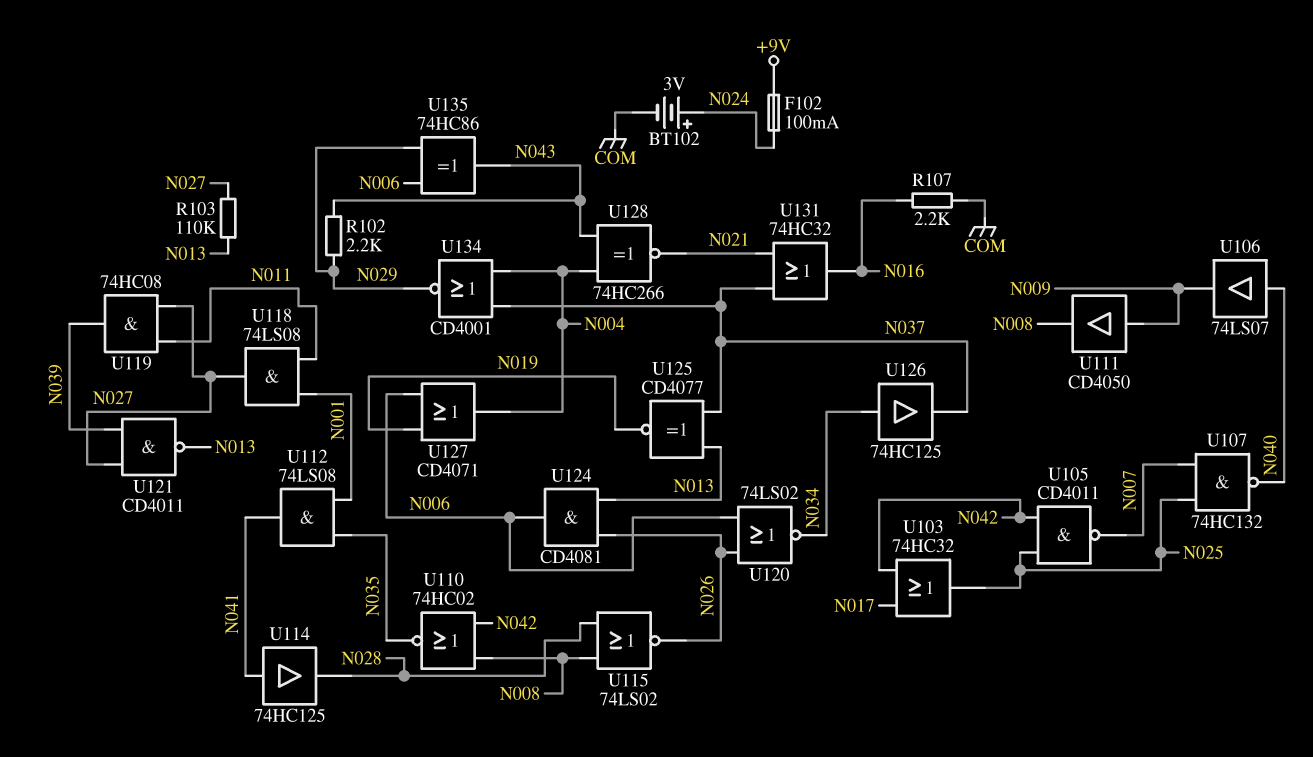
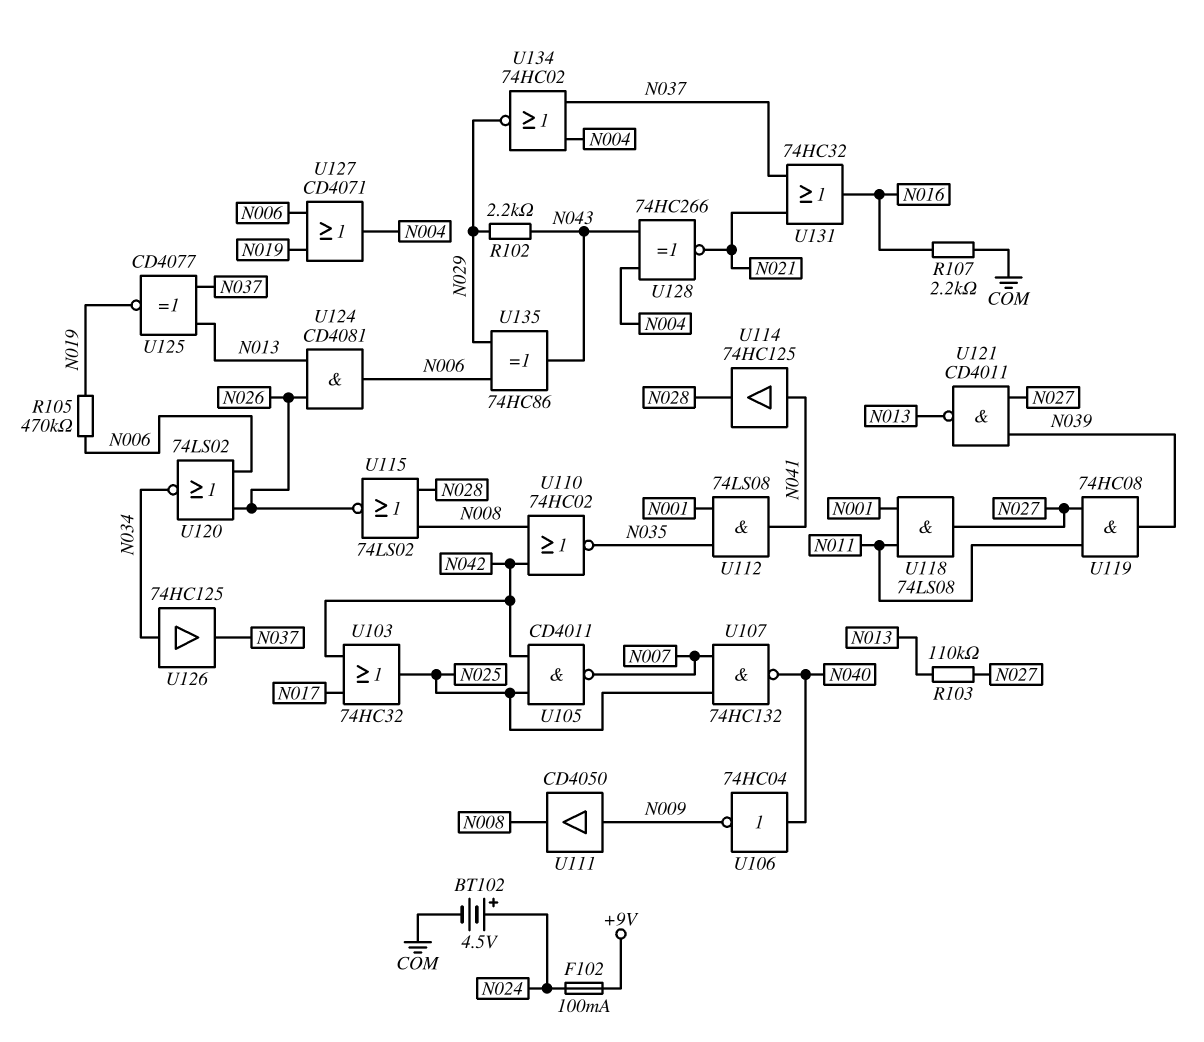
BT102: 3V (plus N024, minus COM) -> 4.5V (plus N024, minus COM)
R105: none -> 470k (N006, N019)
U106: buffer 74LS07 (in N040, out N009) -> NOT 74HC04 (in N040, out N009)
U134: NOR CD4001 (in N004, in N037, out N029) -> NOR 74HC02 (in N004, in N037, out N029)

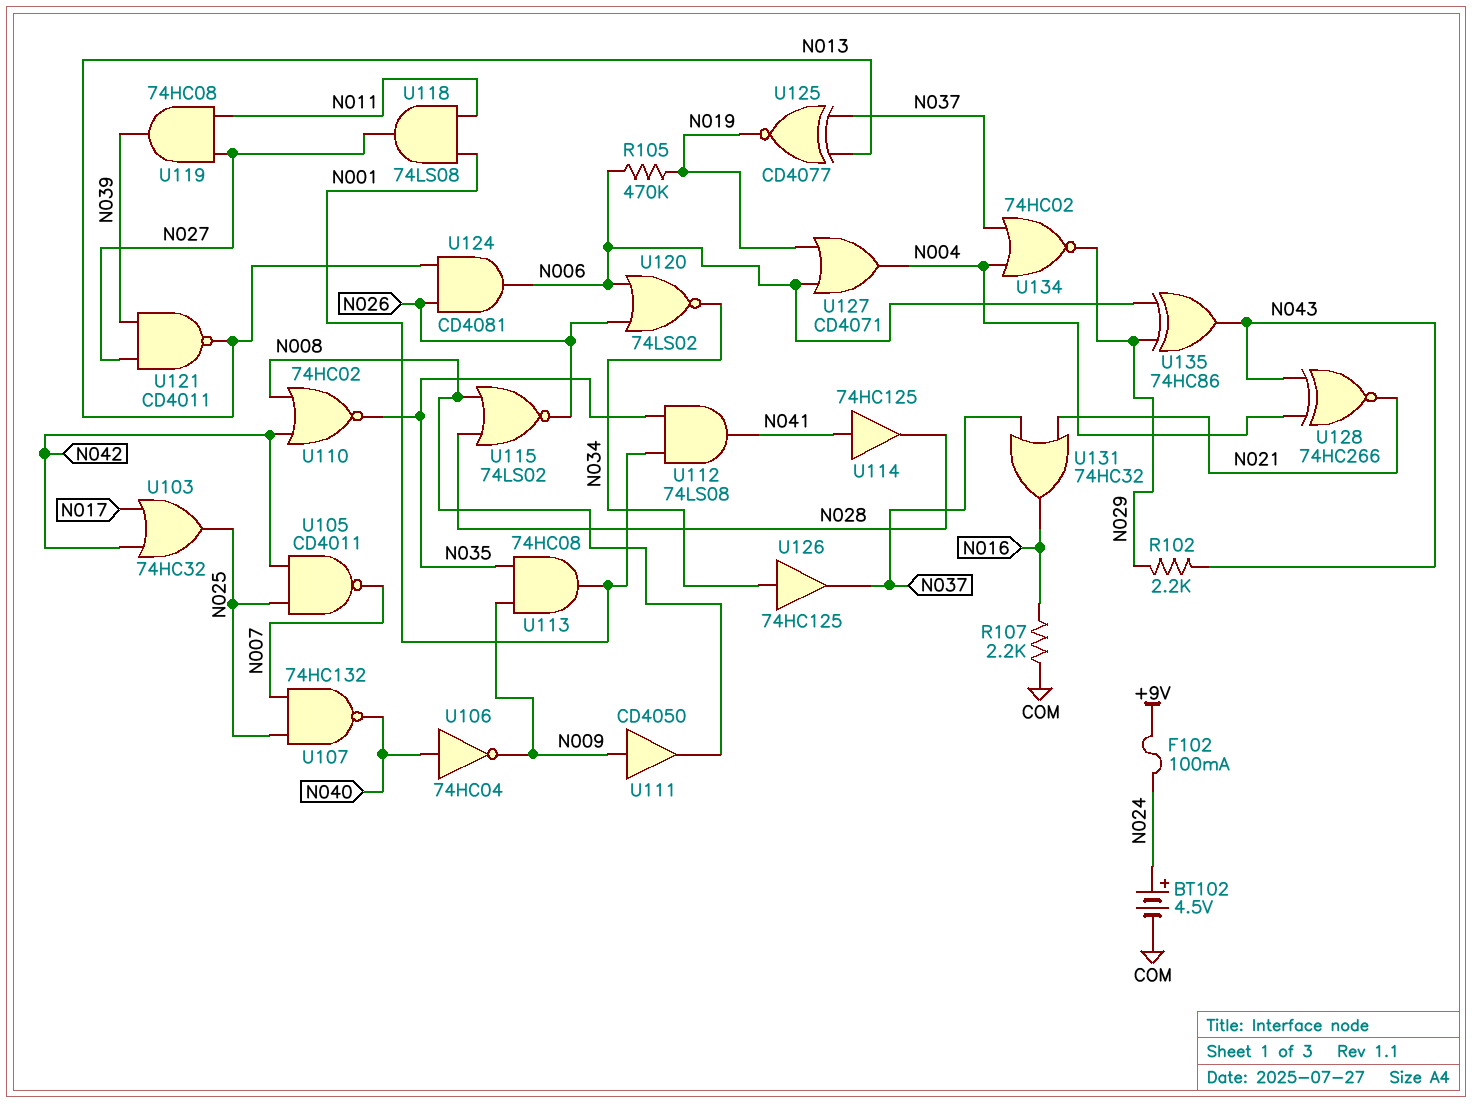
R103: 110k (N013, N027) -> none
U113: none -> AND 74HC08 (in N009, in N035, out N001)

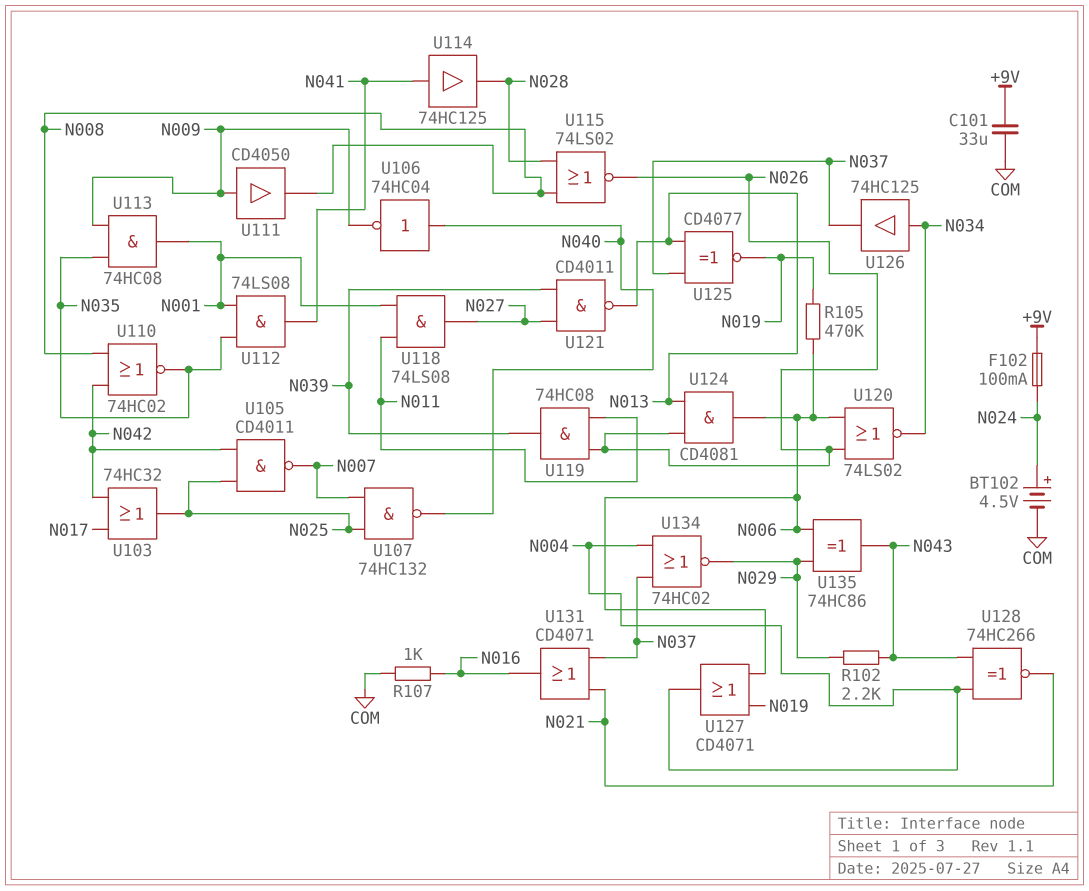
C101: none -> 33uF (+9V, COM)
R107: 2.2k (COM, N016) -> 1k (COM, N016)
U119: AND 74HC08 (in N011, in N027, out N039) -> AND 74HC08 (in N011, in N026, out N039)
U131: OR 74HC32 (in N021, in N037, out N016) -> OR CD4071 (in N021, in N037, out N016)

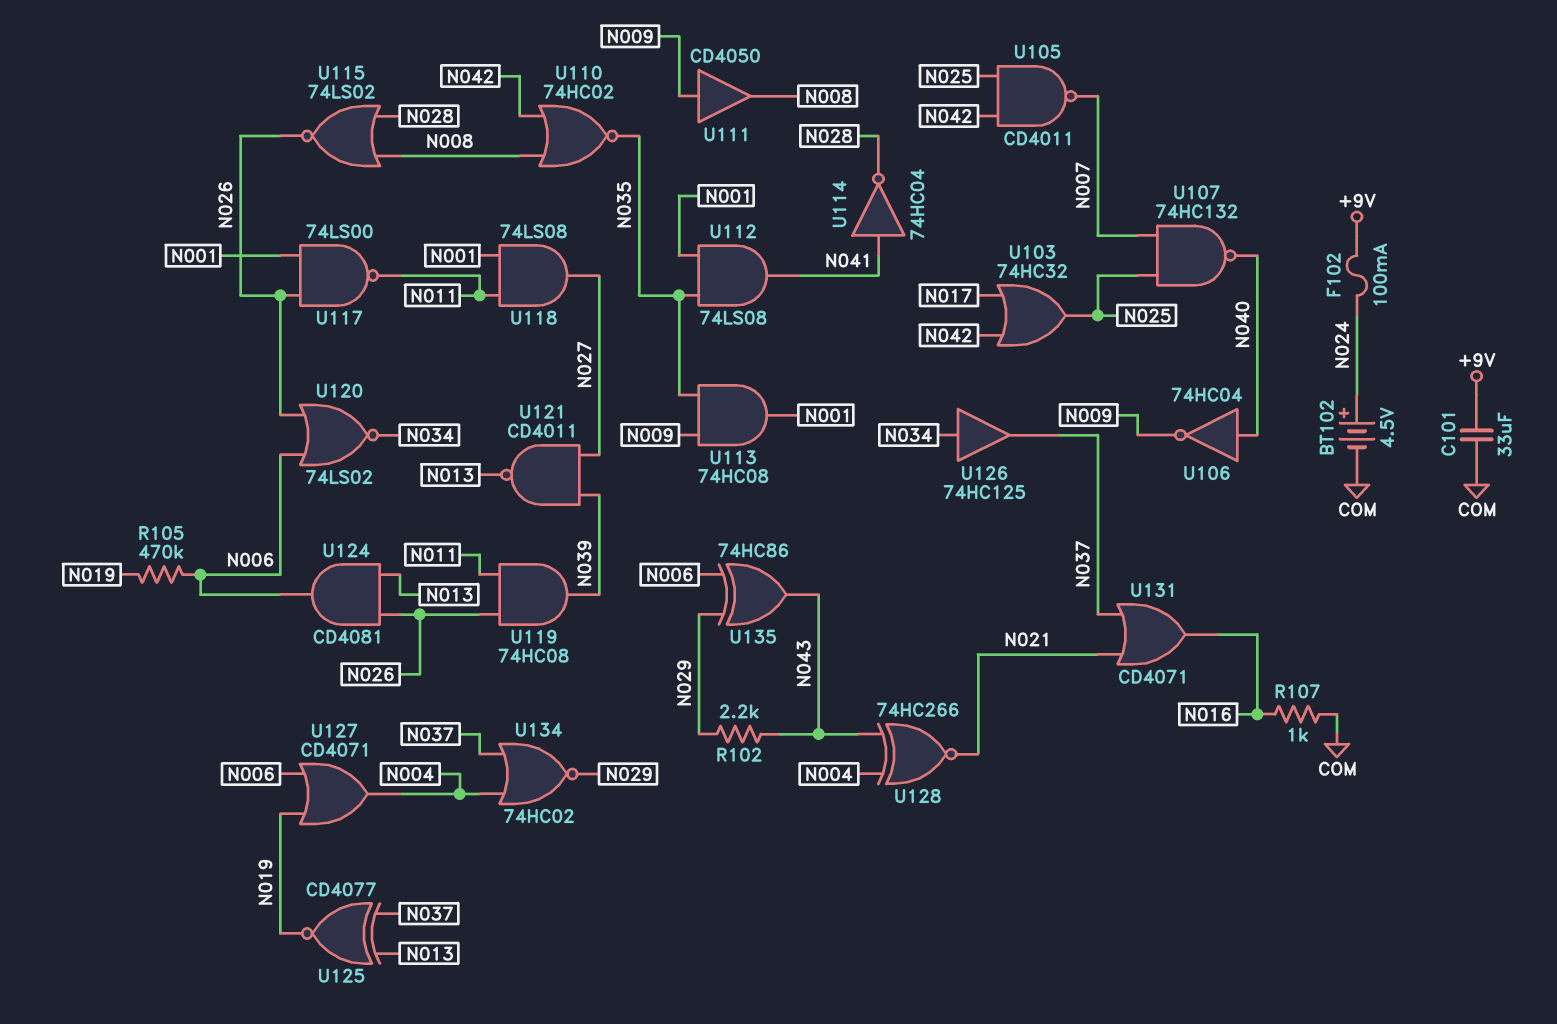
U114: buffer 74HC125 (in N041, out N028) -> NOT 74HC04 (in N041, out N028)
U117: none -> NAND 74LS00 (in N001, in N026, out N011)

